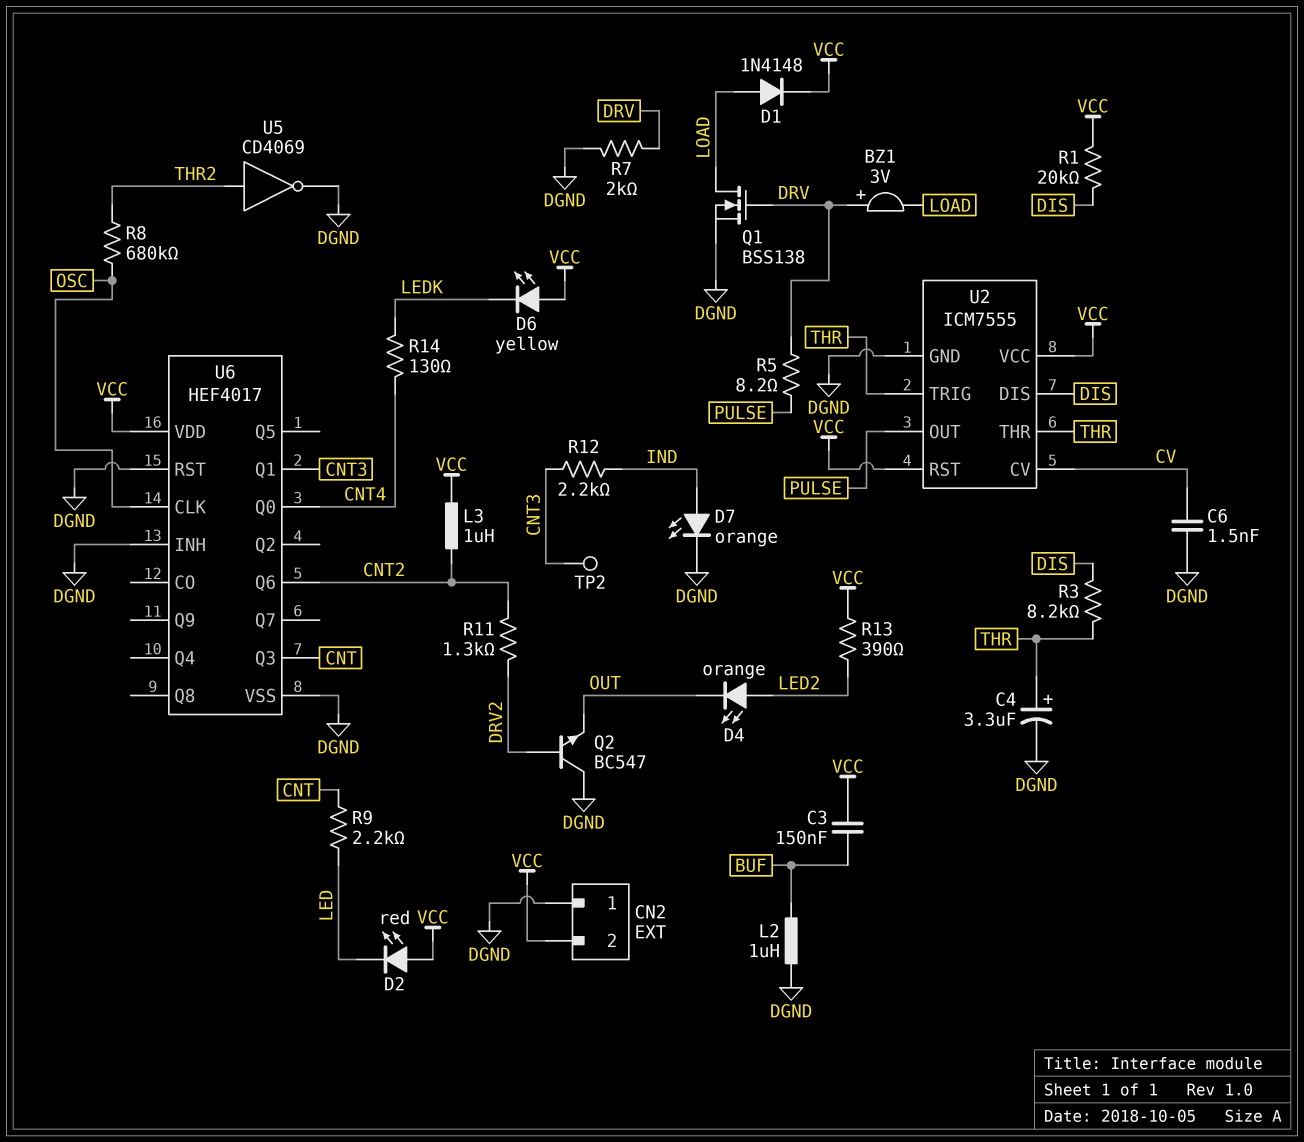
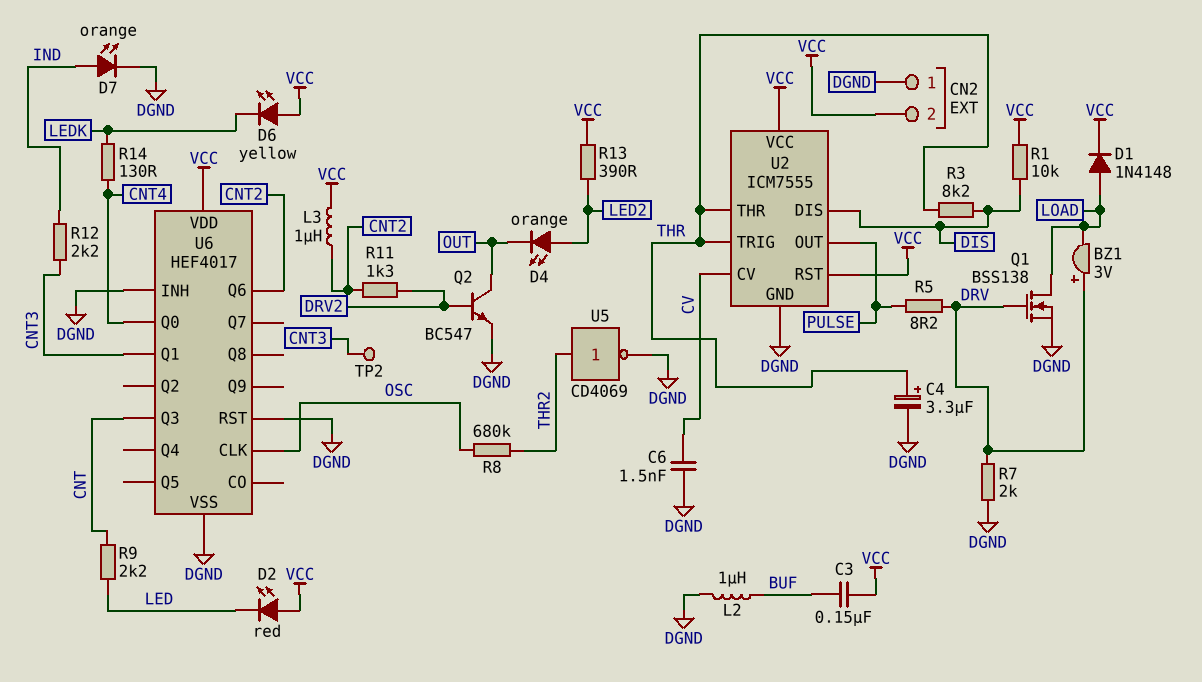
Q2: NPN BC547 (B DRV2, C DGND, E OUT) -> NPN BC547 (B DRV2, C OUT, E DGND)
R1: 20k (DIS, VCC) -> 10k (DIS, VCC)

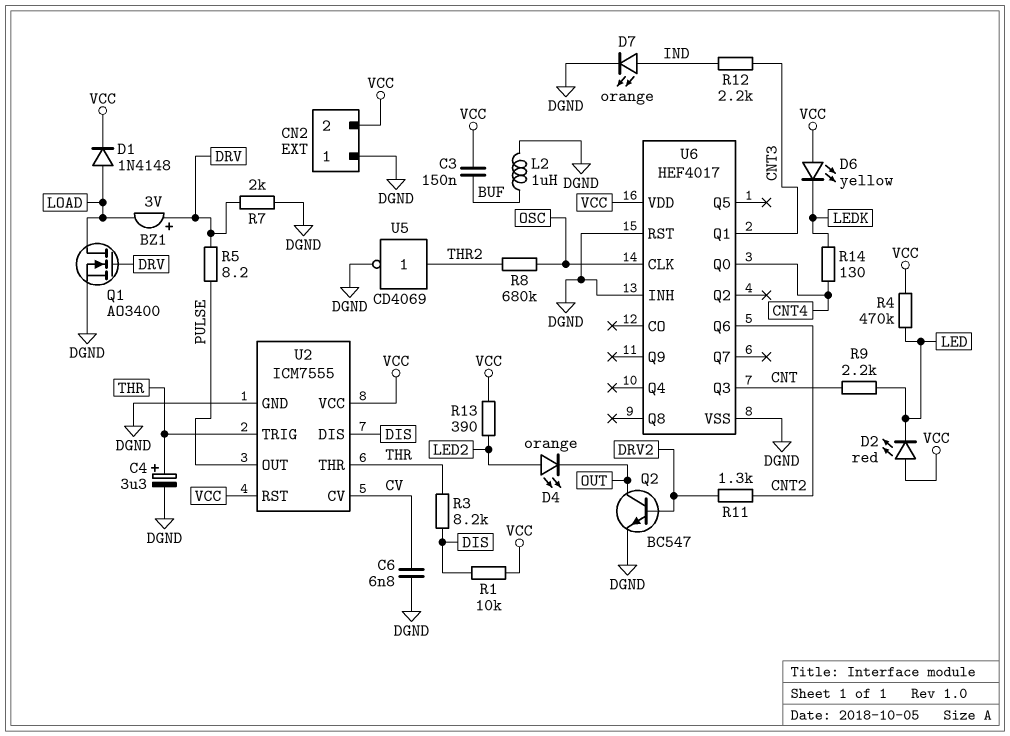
C6: 1.5nF (CV, DGND) -> 6.8nF (CV, DGND)
L3: 1uH (CNT2, VCC) -> none
Q1: NMOS BSS138 (G DRV, D LOAD, S DGND) -> NMOS AO3400 (G DRV, D LOAD, S DGND)
R4: none -> 470k (LED, VCC)
TP2: test point (CNT3) -> none

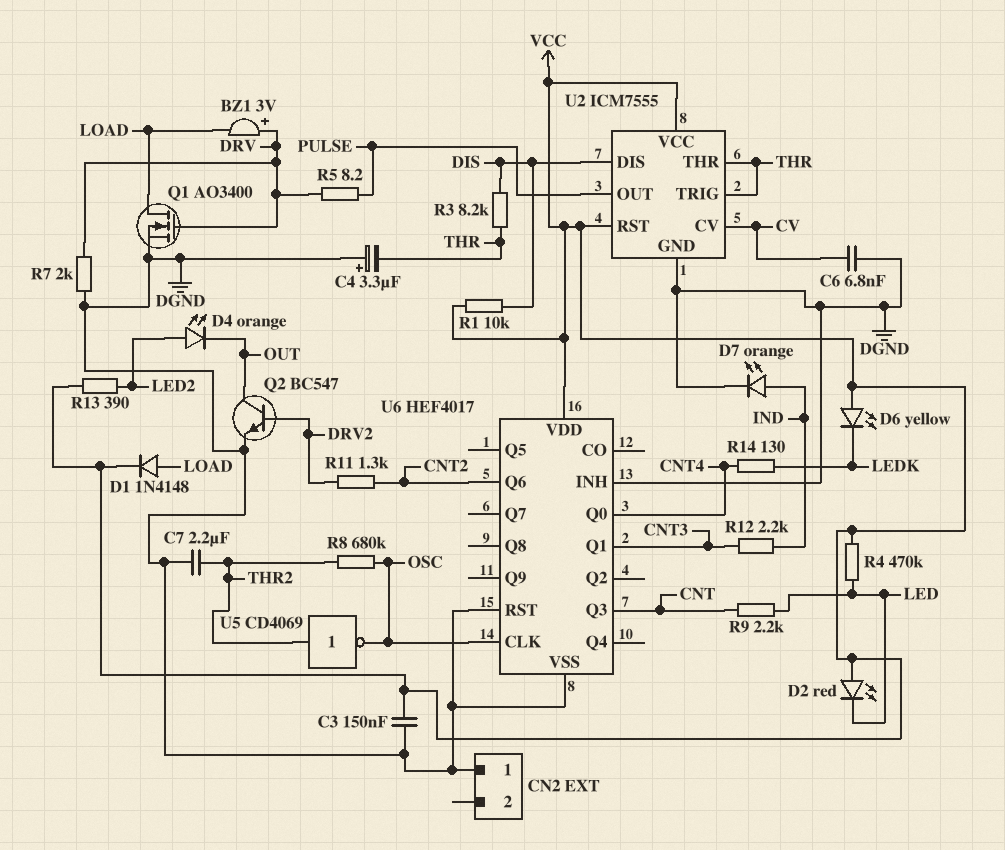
C3: 150nF (BUF, VCC) -> 150nF (DGND, VCC)
C4: 3.3uF (plus THR, minus DGND) -> 3.3uF (plus DGND, minus THR)
C7: none -> 2.2uF (DGND, THR2)
CN2 pin 2: VCC -> none
L2: 1uH (BUF, DGND) -> none
U5: NOT CD4069 (in THR2, out DGND) -> NOT CD4069 (in THR2, out OSC)

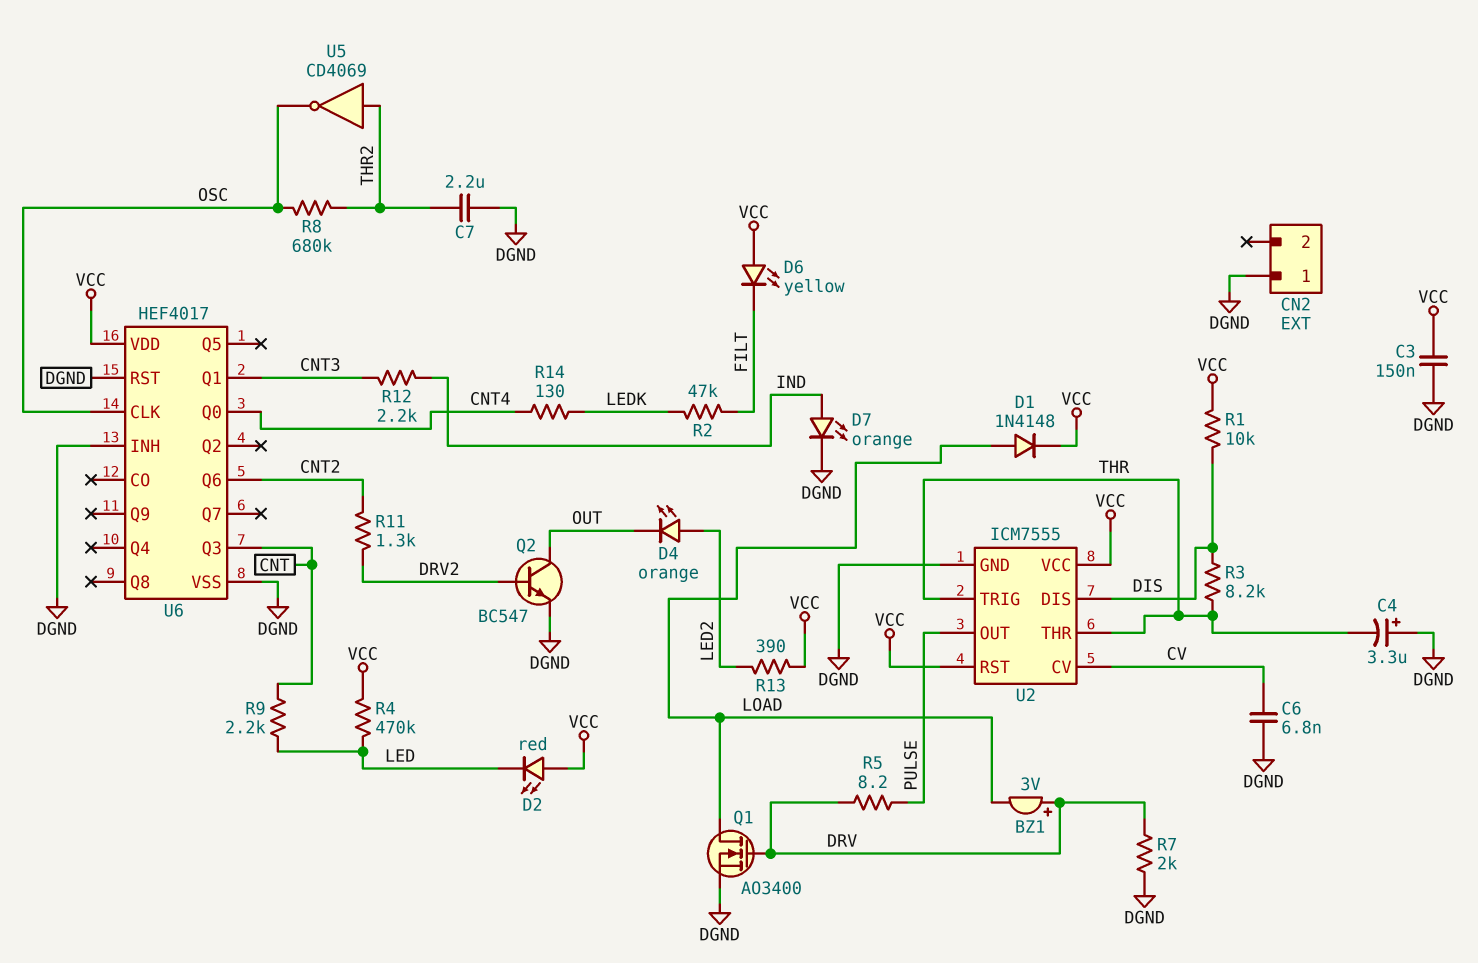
D6: LED yellow (A VCC, K LEDK) -> LED yellow (A VCC, K FILT)
R2: none -> 47k (FILT, LEDK)

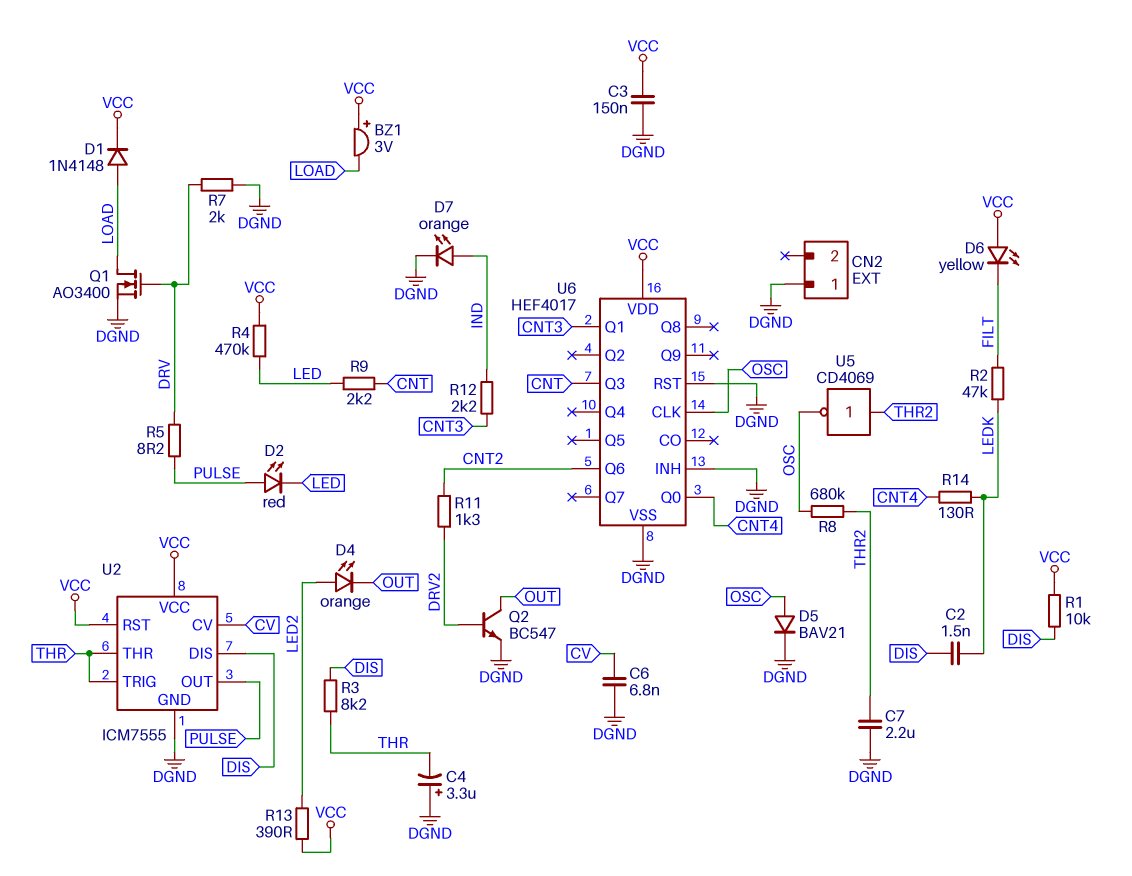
BZ1: buzzer 3V (plus DRV, minus LOAD) -> buzzer 3V (plus VCC, minus LOAD)
C2: none -> 1.5nF (DIS, LEDK)
D2: LED red (A VCC, K LED) -> LED red (A PULSE, K LED)
D5: none -> diode BAV21 (A OSC, K DGND)

